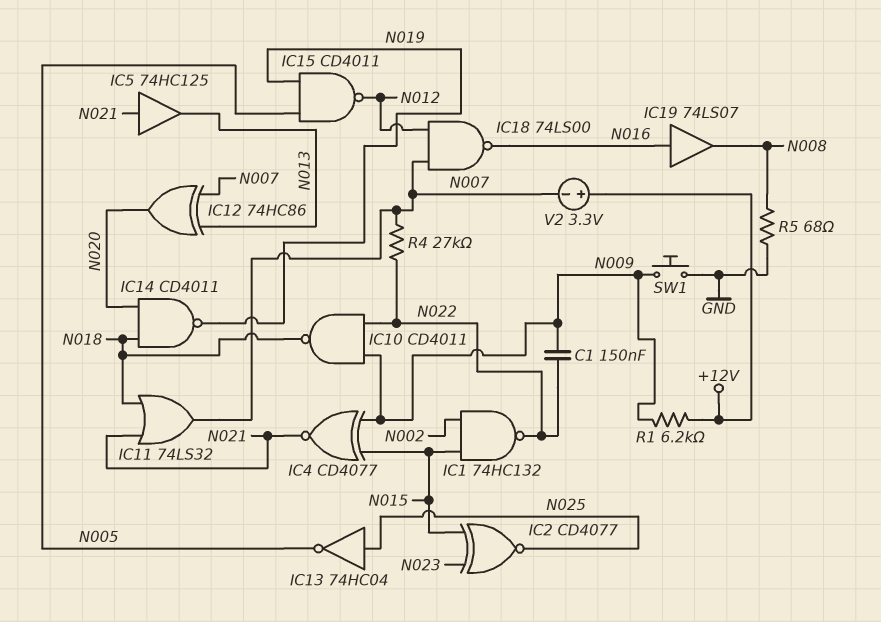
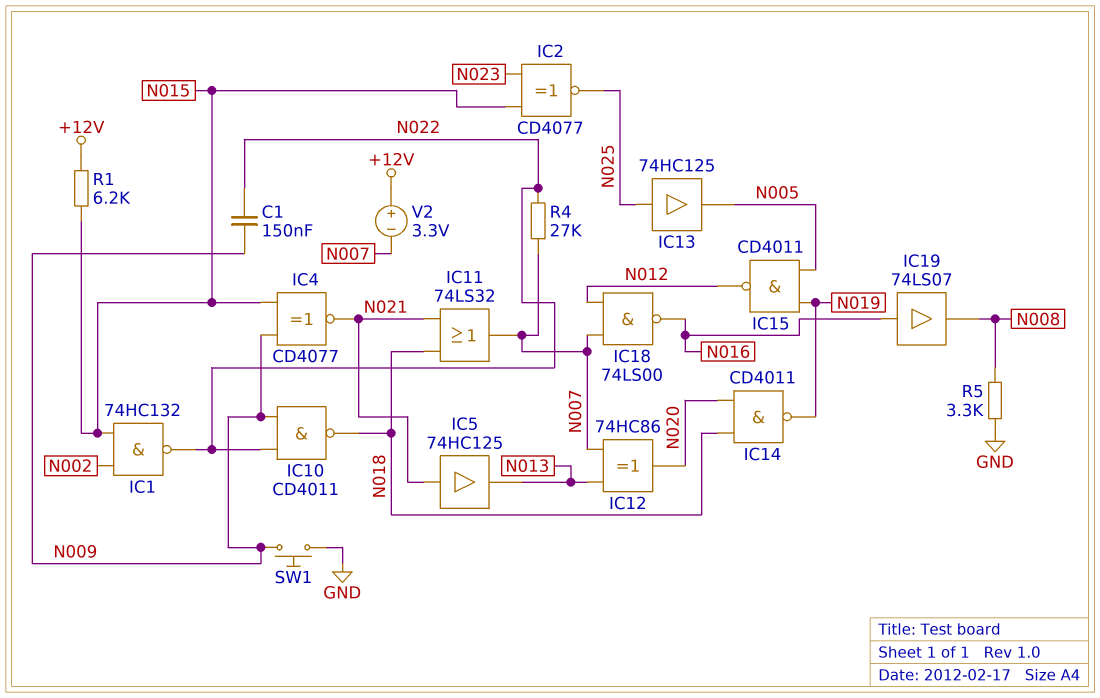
IC13: NOT 74HC04 (in N025, out N005) -> buffer 74HC125 (in N025, out N005)
R1: 6.2k (+12V, N009) -> 6.2k (+12V, N015)
R5: 68 (GND, N008) -> 3.3k (GND, N008)

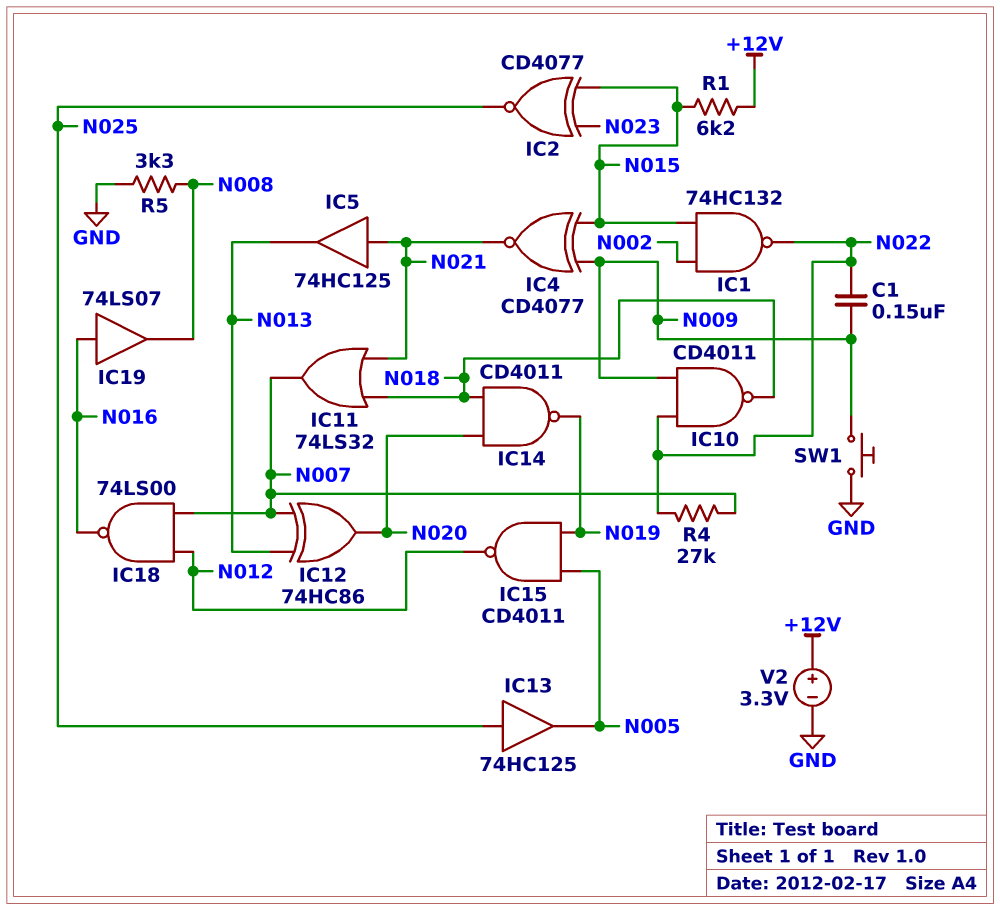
V2: 3.3V (plus +12V, minus N007) -> 3.3V (plus +12V, minus GND)

